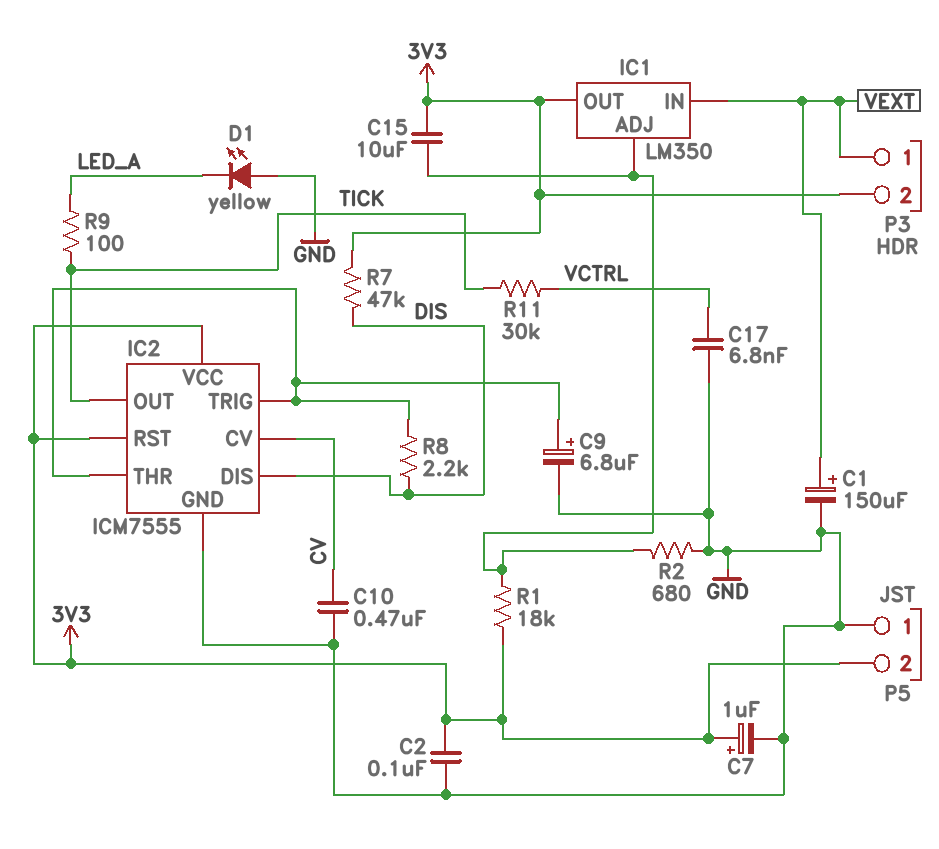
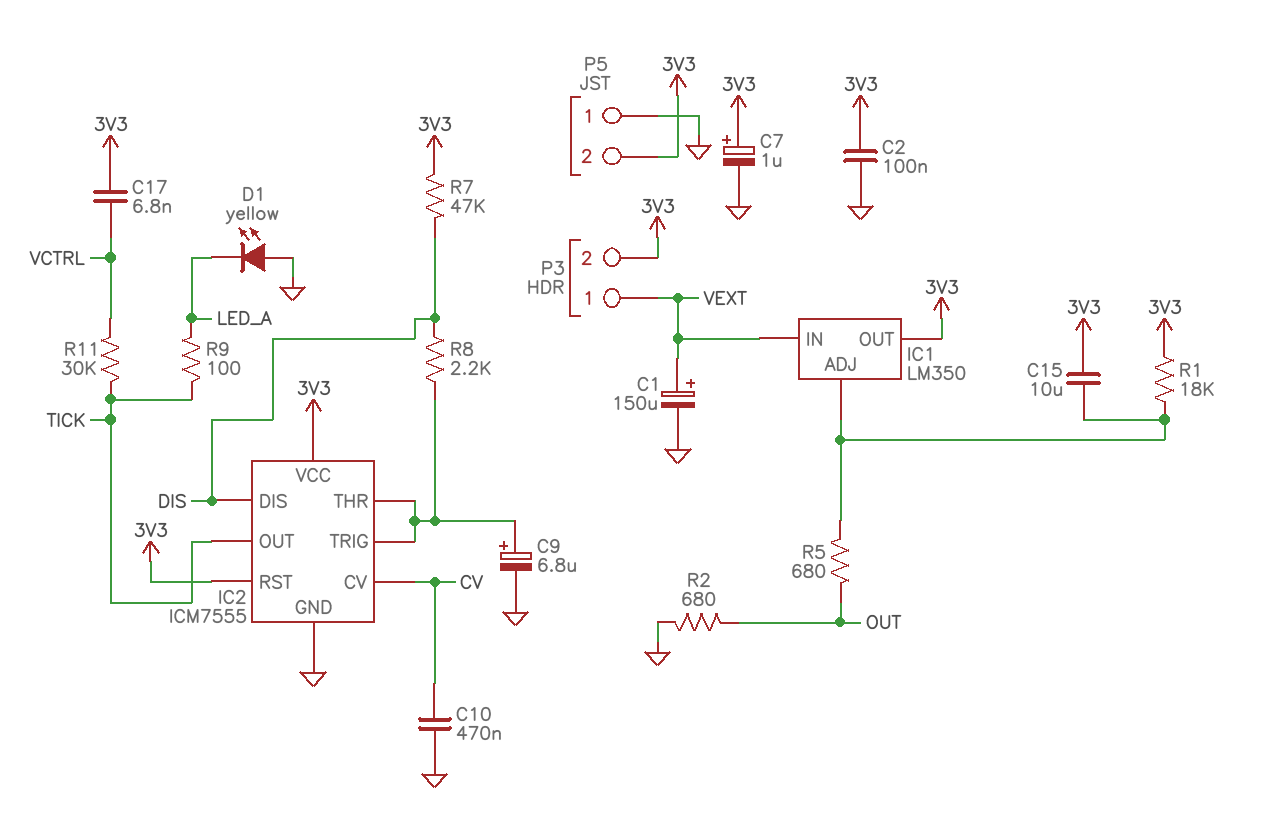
C17: 6.8nF (GND, VCTRL) -> 6.8nF (3V3, VCTRL)
R2: 680 (GND, IC1/ADJ) -> 680 (GND, OUT)
R5: none -> 680 (IC1/ADJ, OUT)

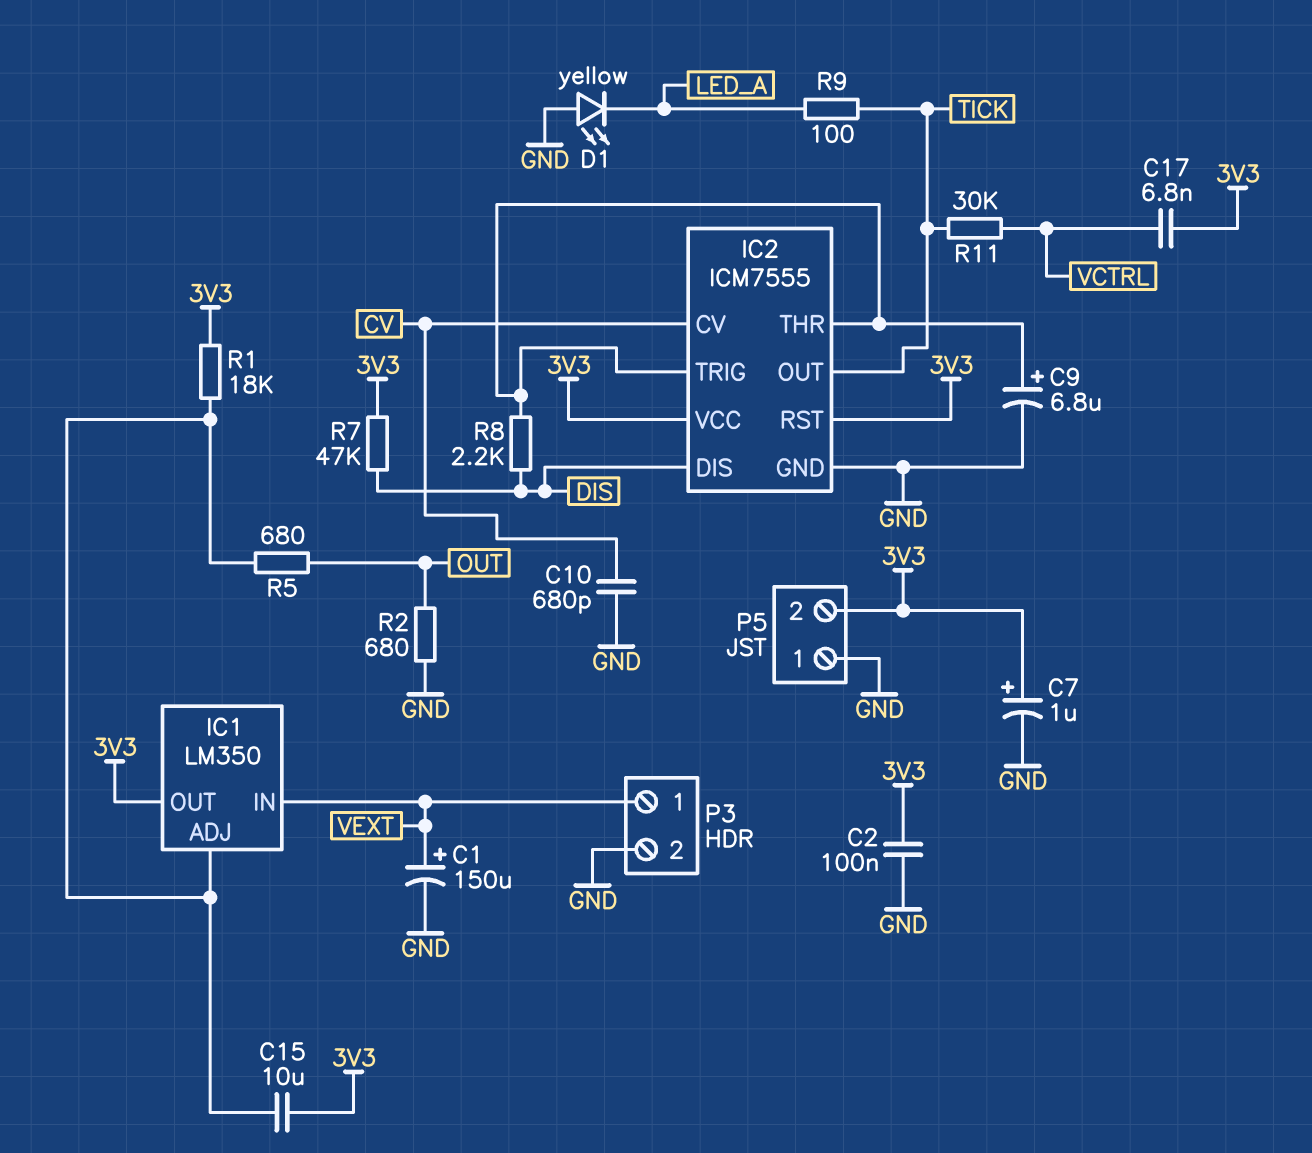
C10: 470nF (CV, GND) -> 680pF (CV, GND)
P3 pin 2: 3V3 -> GND

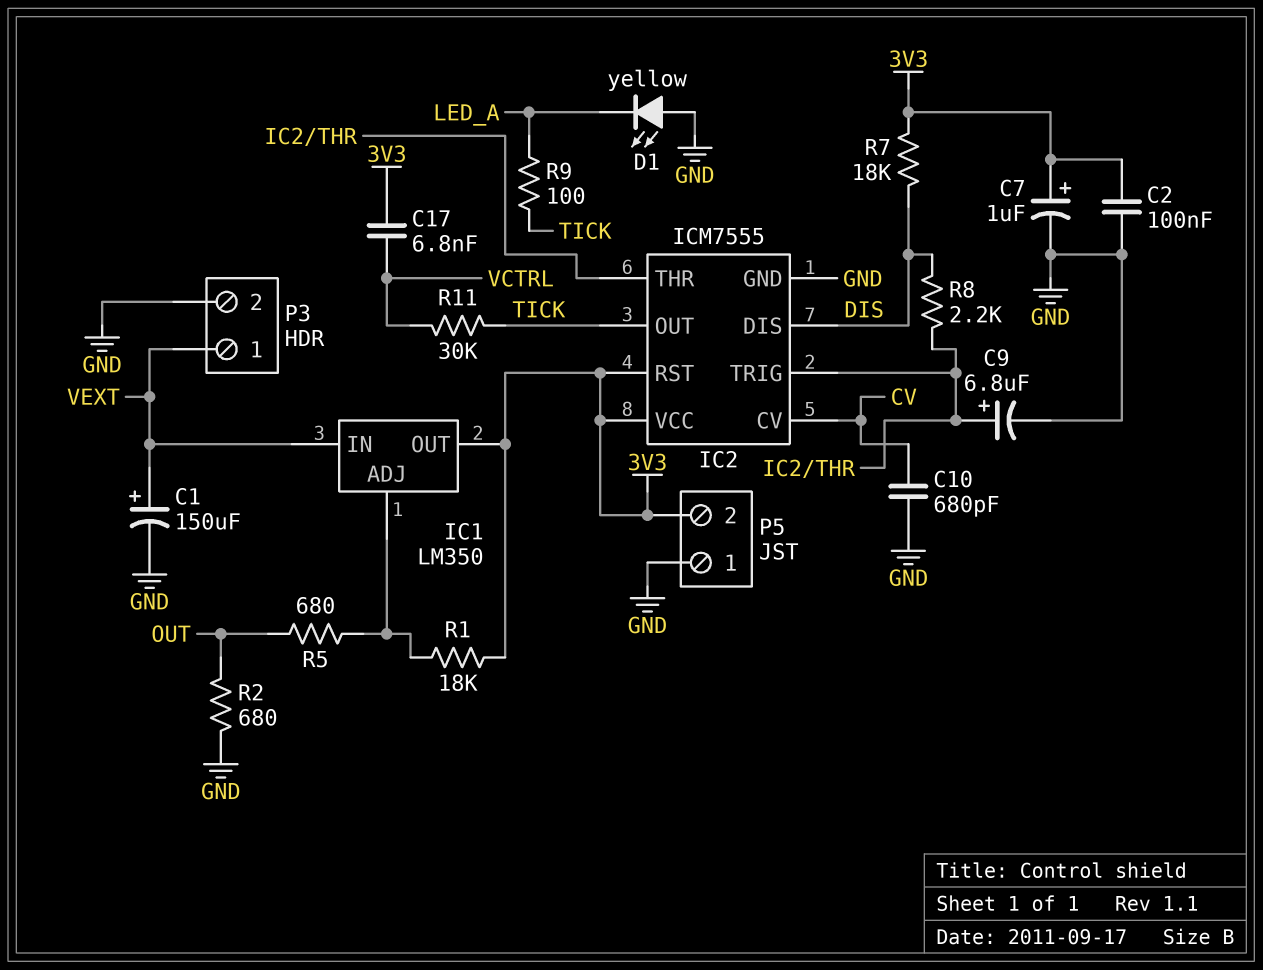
C15: 10uF (3V3, IC1/ADJ) -> none
R7: 47k (3V3, DIS) -> 18k (3V3, DIS)

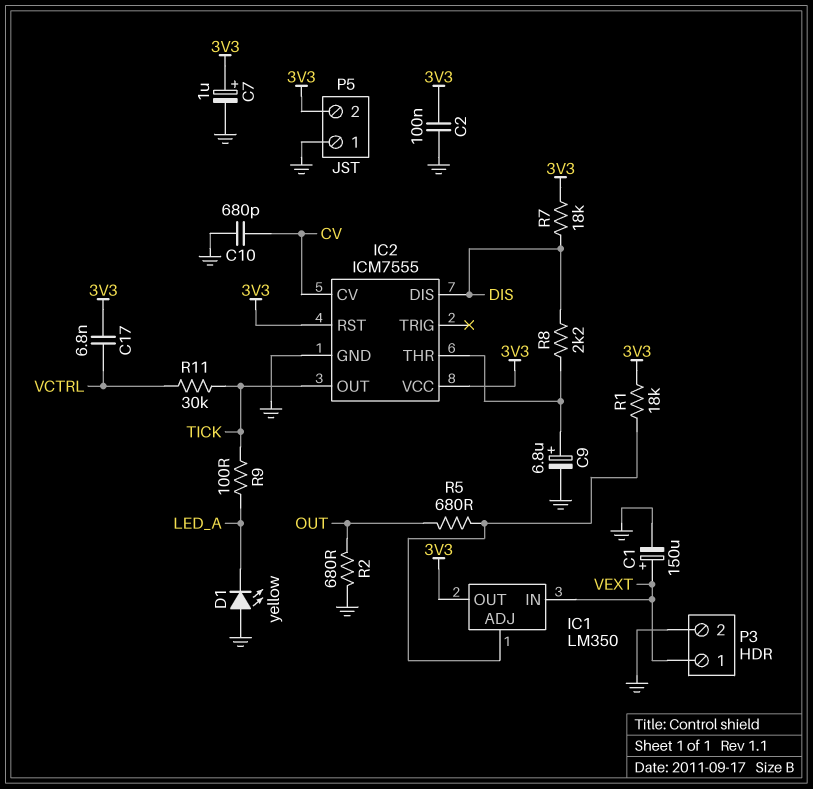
IC2 pin TRIG: IC2/THR -> none

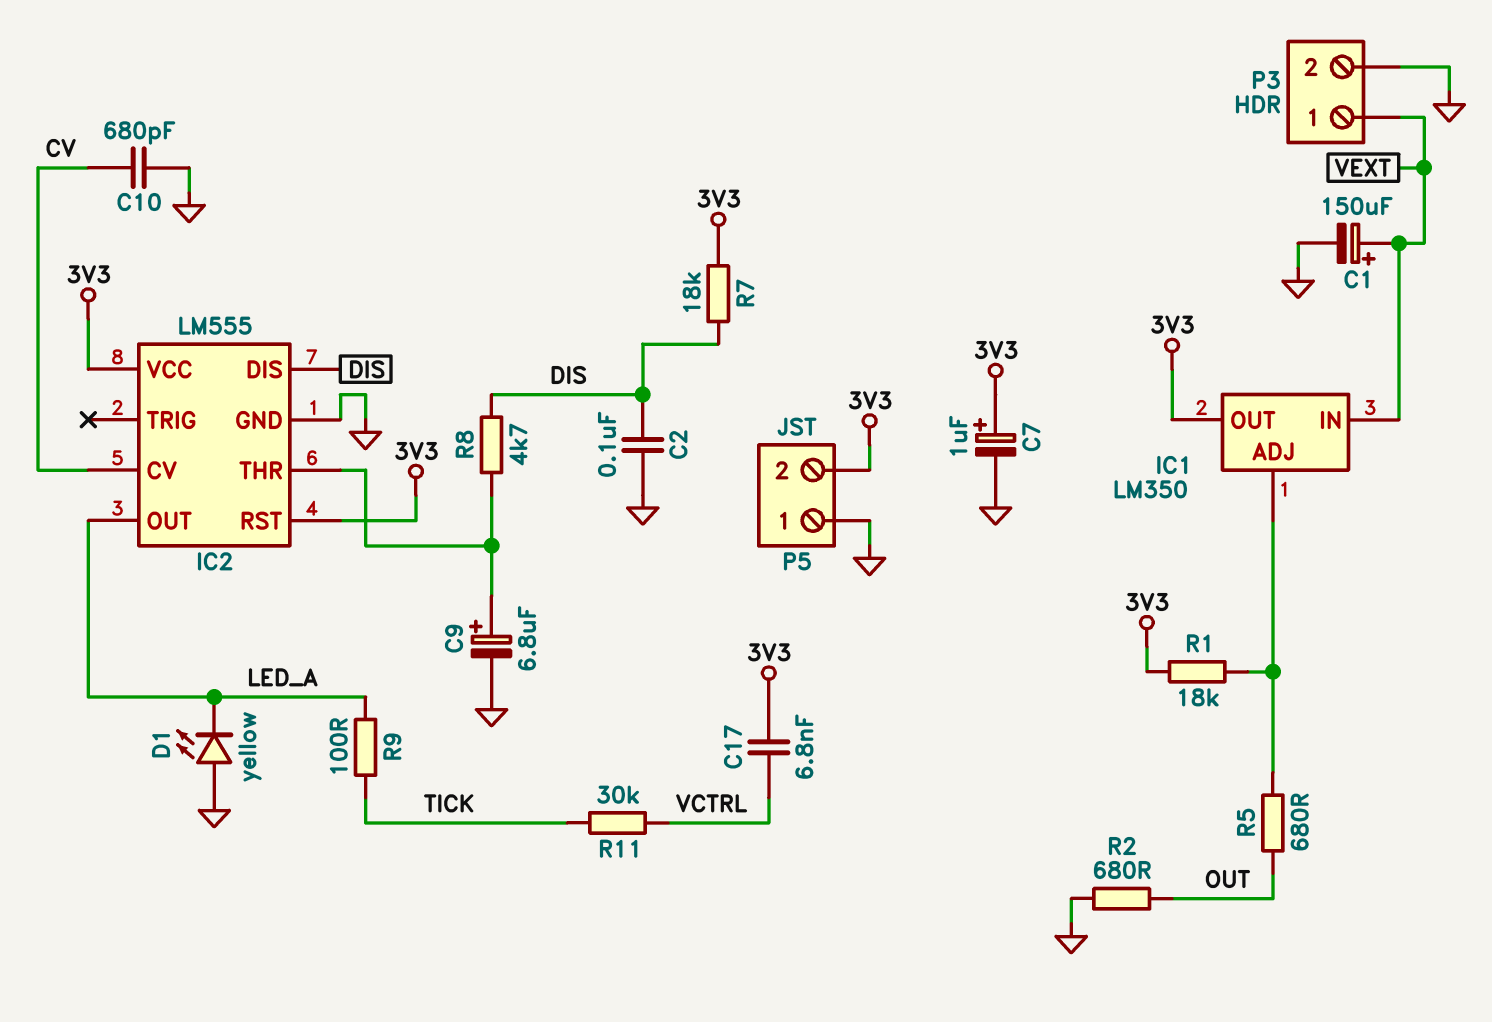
C2: 100nF (3V3, GND) -> 100nF (DIS, GND)
IC2: ICM7555 -> LM555
IC2 pin OUT: TICK -> LED_A
R8: 2.2k (DIS, IC2/THR) -> 4.7k (DIS, IC2/THR)

